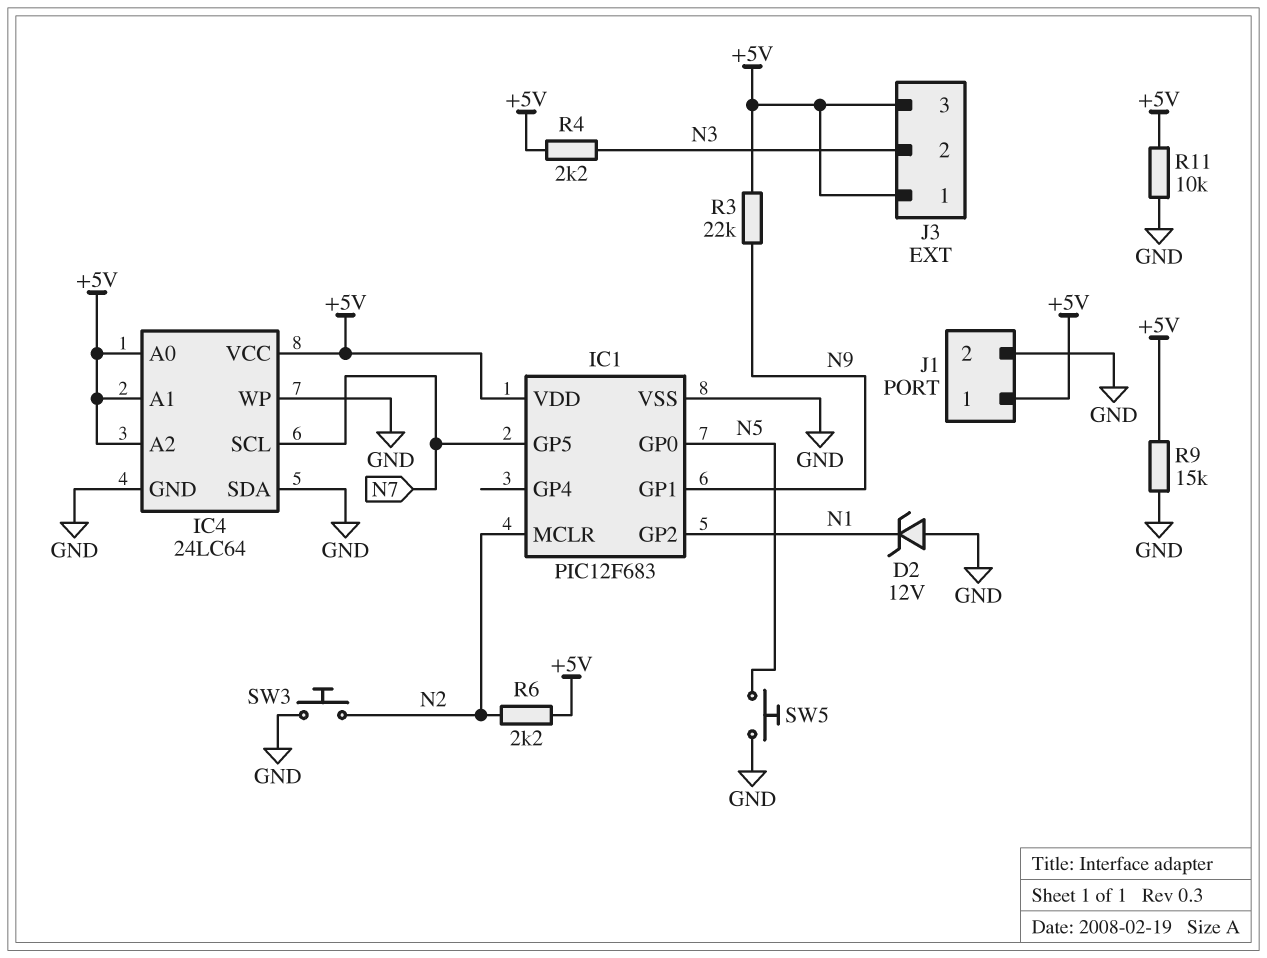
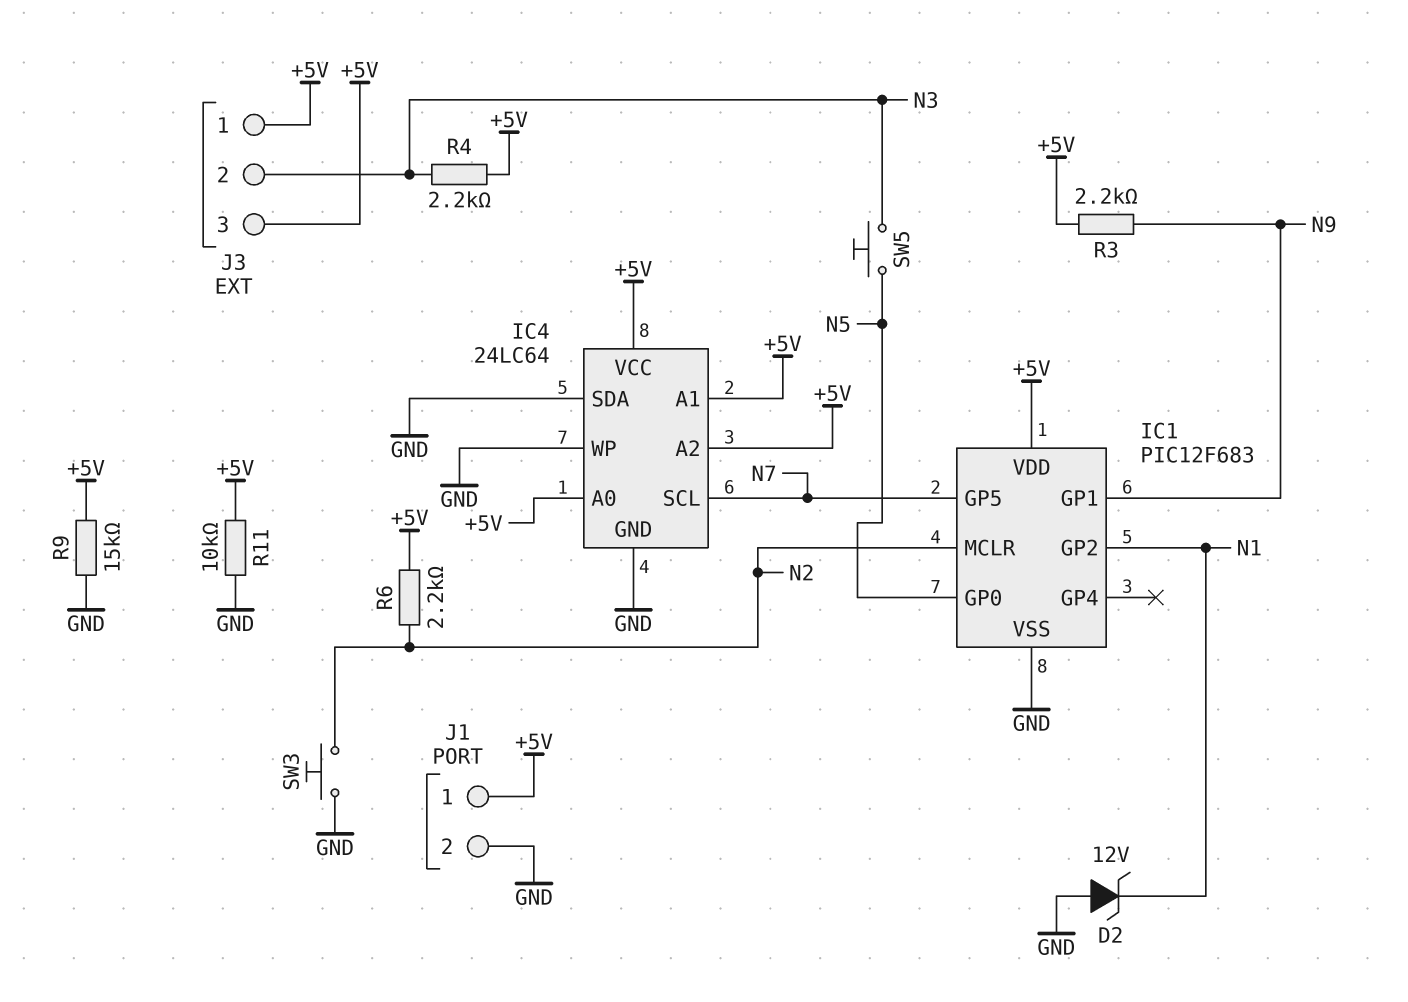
R3: 22k (+5V, N9) -> 2.2k (+5V, N9)
SW5: button (GND, N5) -> button (N3, N5)

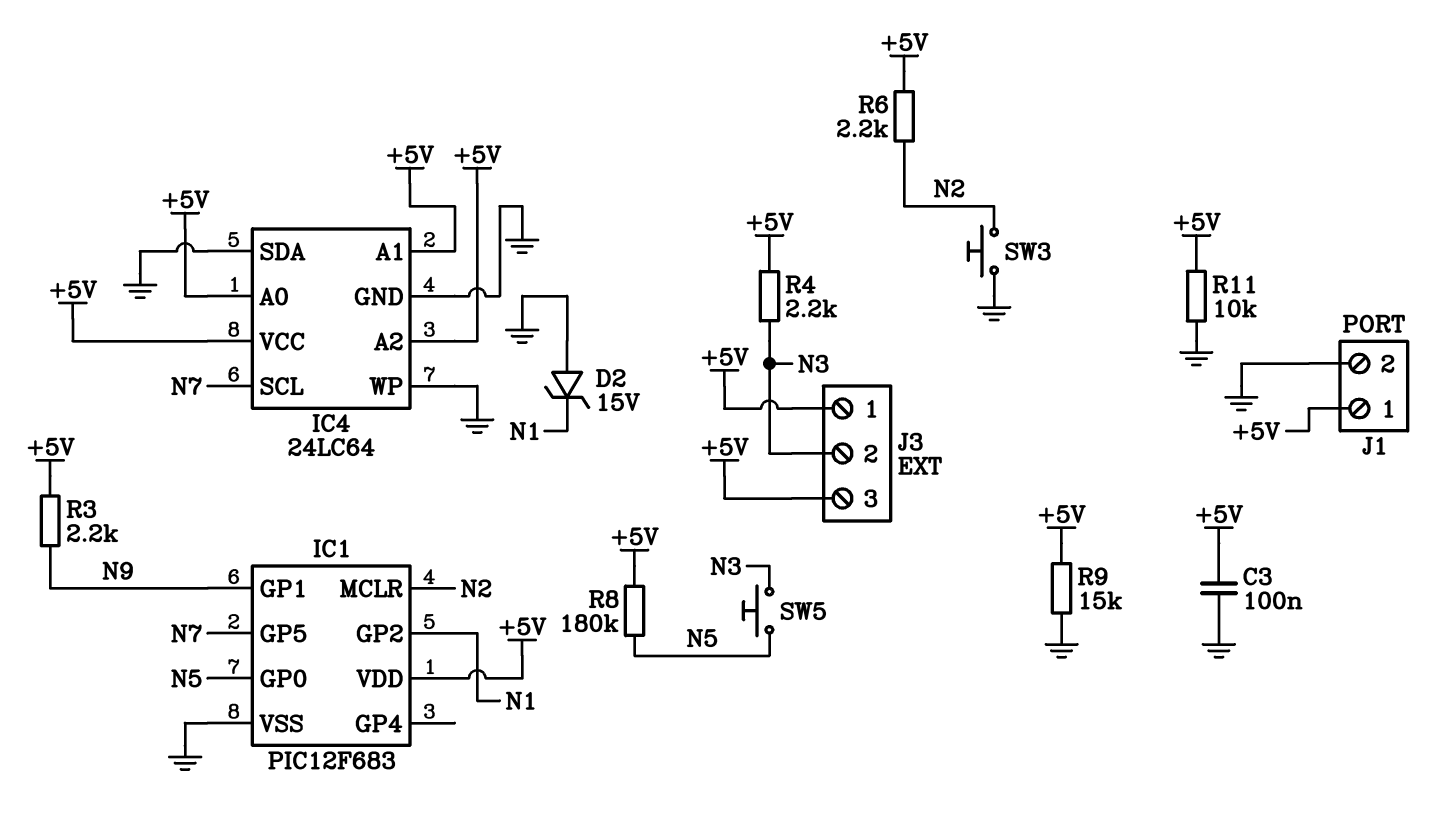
C3: none -> 100nF (+5V, GND)
D2: zener 12V (A GND, K N1) -> zener 15V (A GND, K N1)
R8: none -> 180k (+5V, N5)

